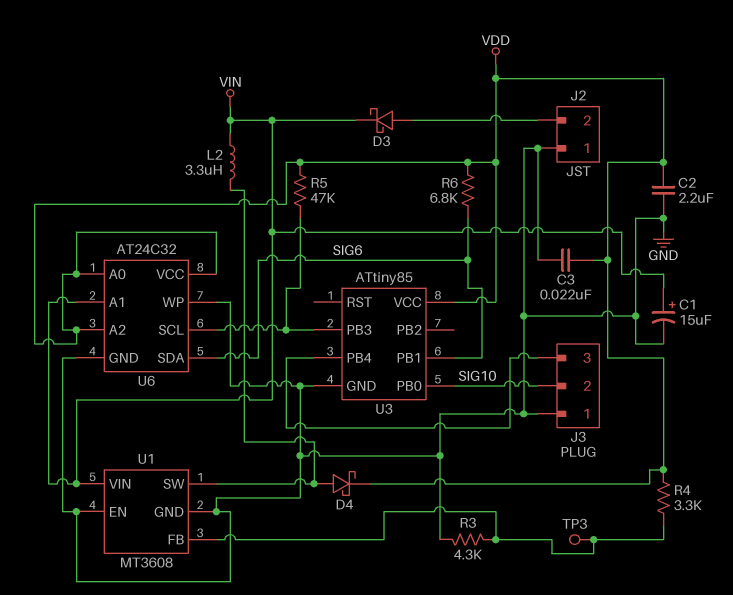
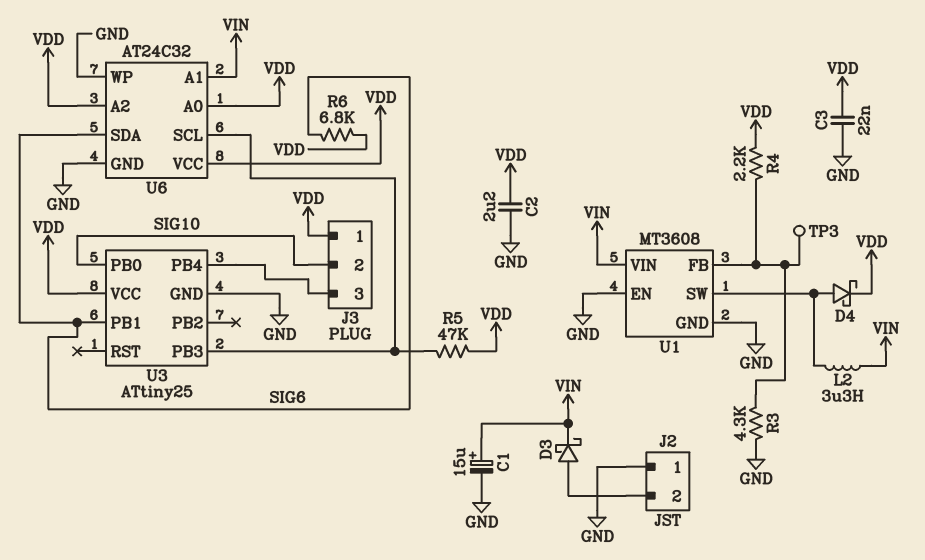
J3 pin 1: GND -> VDD
R4: 3.3k (U1/FB, VDD) -> 2.2k (U1/FB, VDD)
U3: ATtiny85 -> ATtiny25

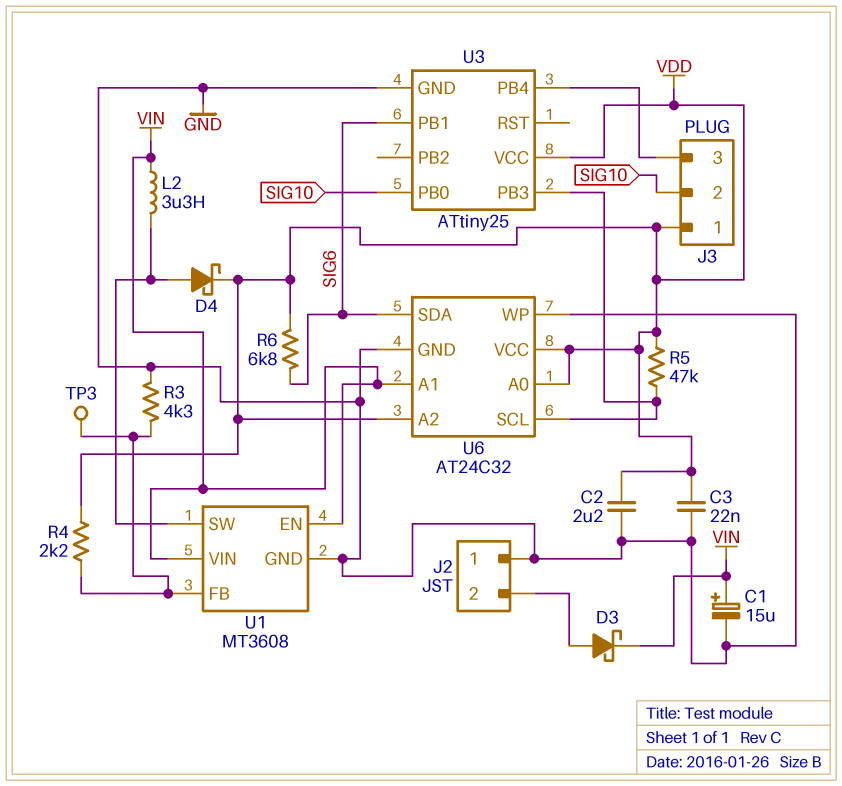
U1 pin EN: GND -> VIN

